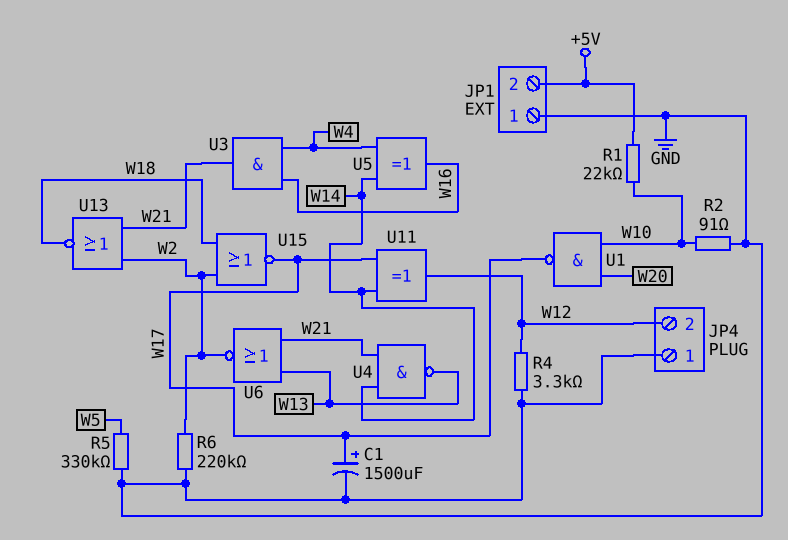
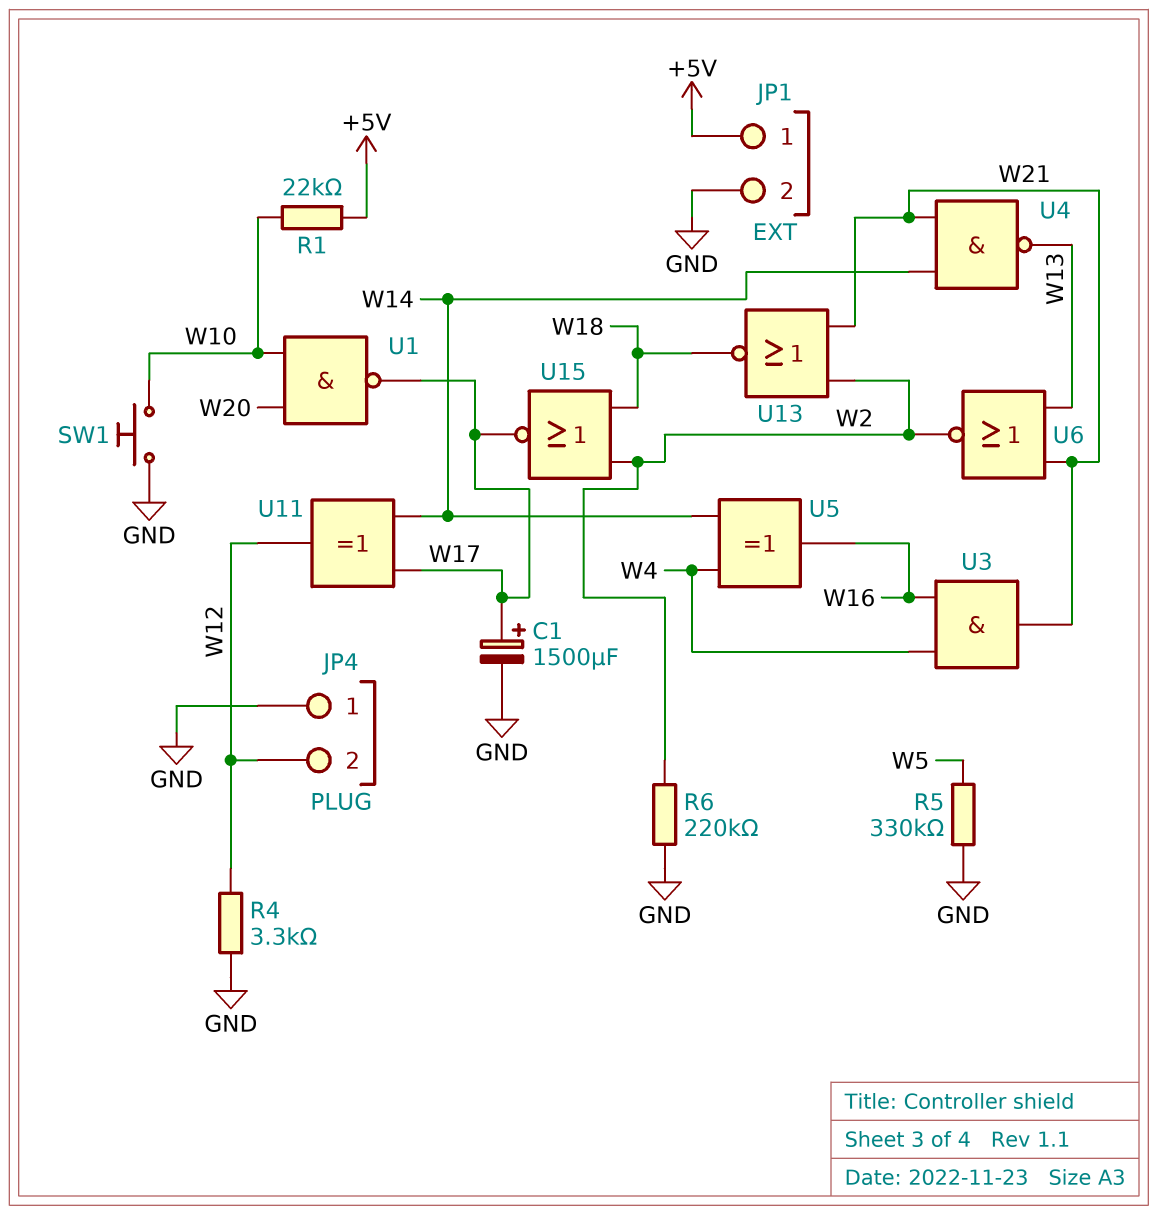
JP1 pin 1: GND -> +5V
JP1 pin 2: +5V -> GND
R2: 91 (GND, W10) -> none
SW1: none -> button (GND, W10)

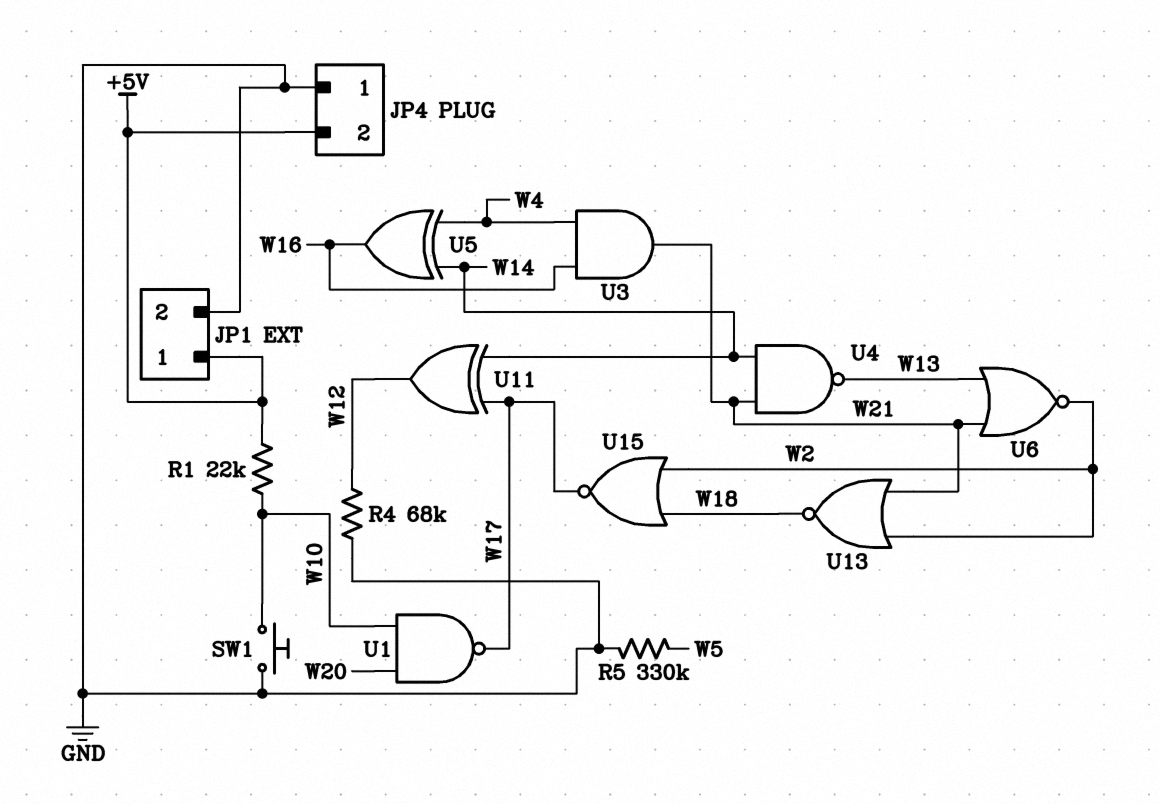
C1: 1500uF (plus W17, minus GND) -> none
JP4 pin 2: W12 -> +5V
R4: 3.3k (GND, W12) -> 68k (GND, W12)
R6: 220k (GND, W2) -> none

